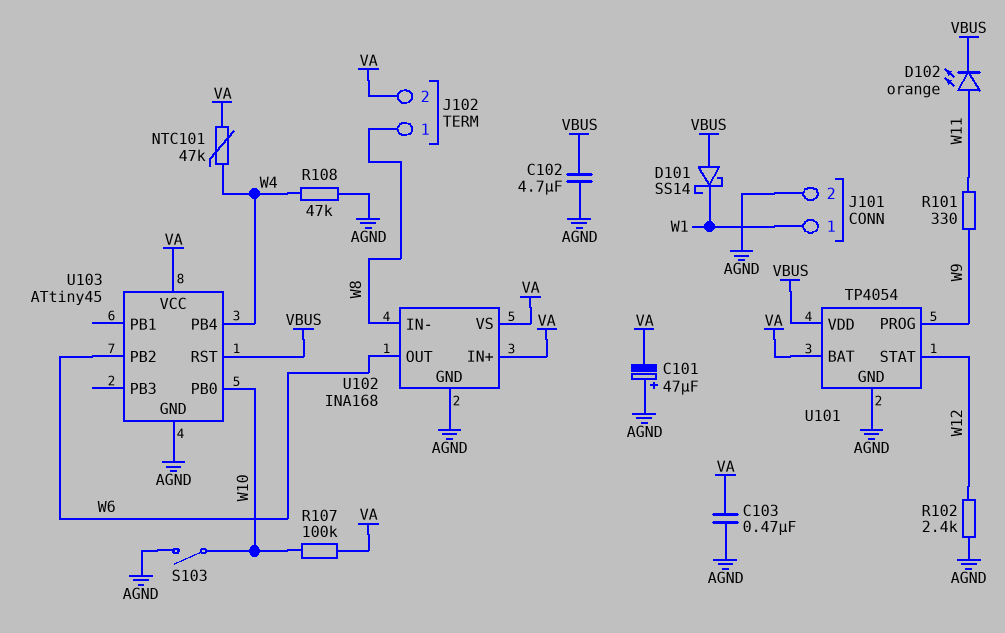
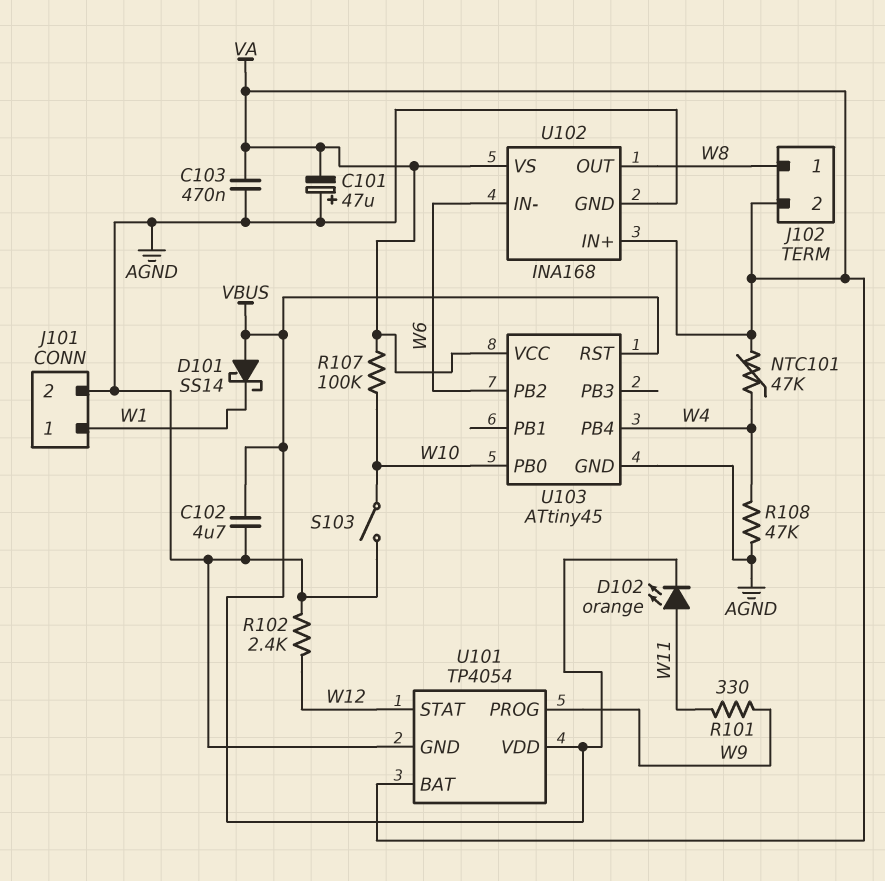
U102 pin IN-: W8 -> W6
U102 pin OUT: W6 -> W8

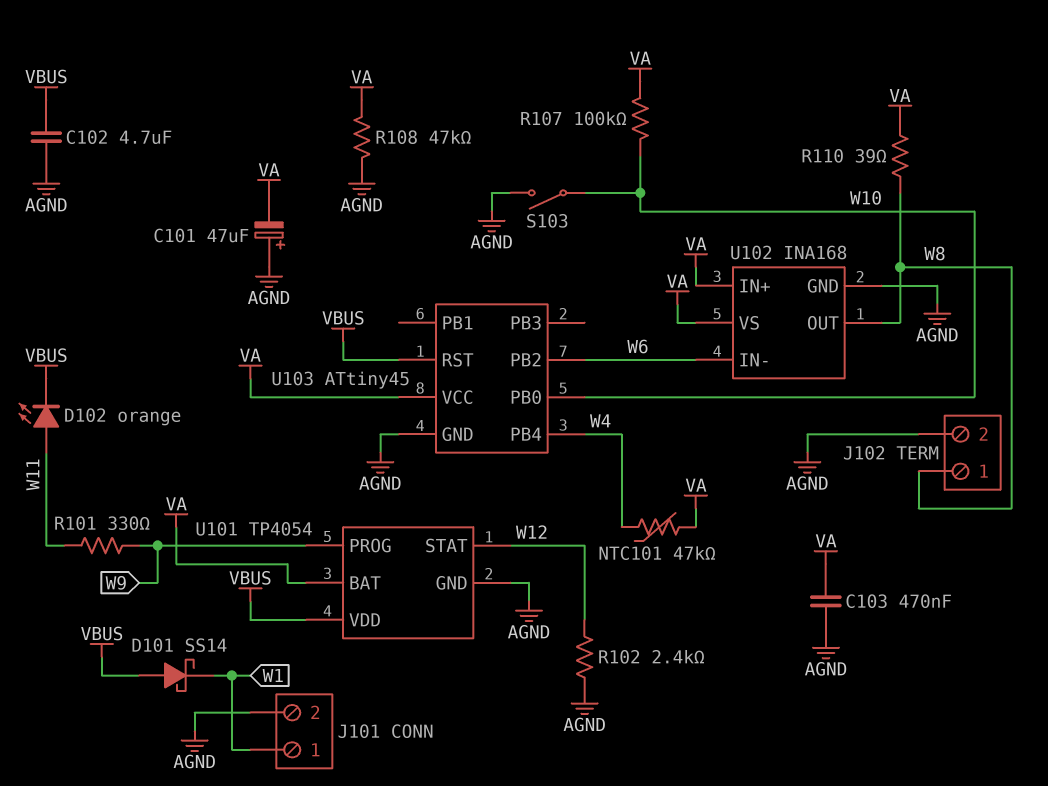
J102 pin 2: VA -> AGND
R108: 47k (AGND, W4) -> 47k (AGND, VA)
R110: none -> 39 (VA, W8)

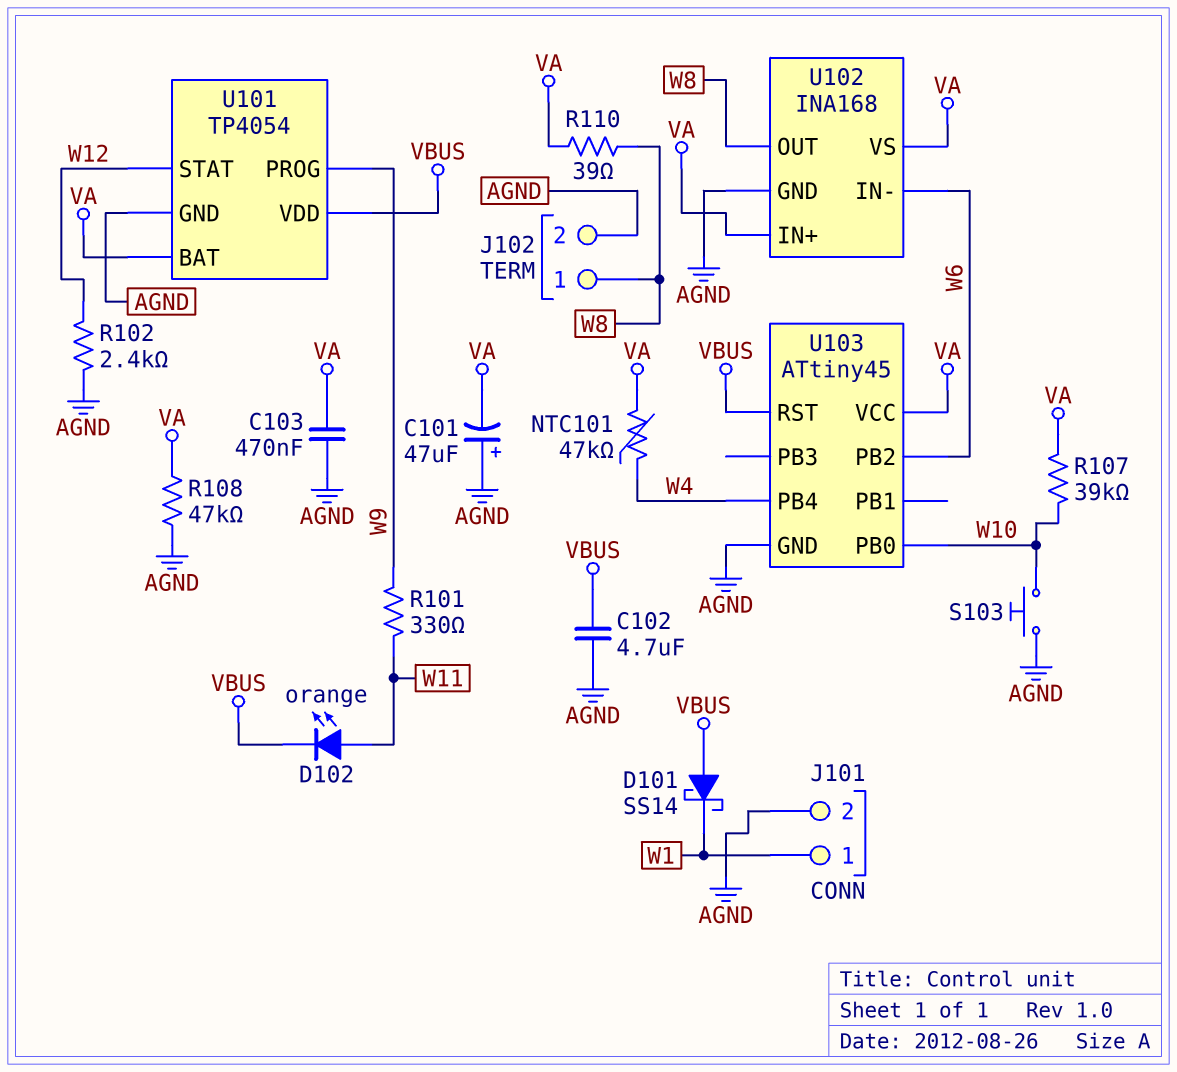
R107: 100k (VA, W10) -> 39k (VA, W10)
S103: switch (AGND, W10) -> button (AGND, W10)

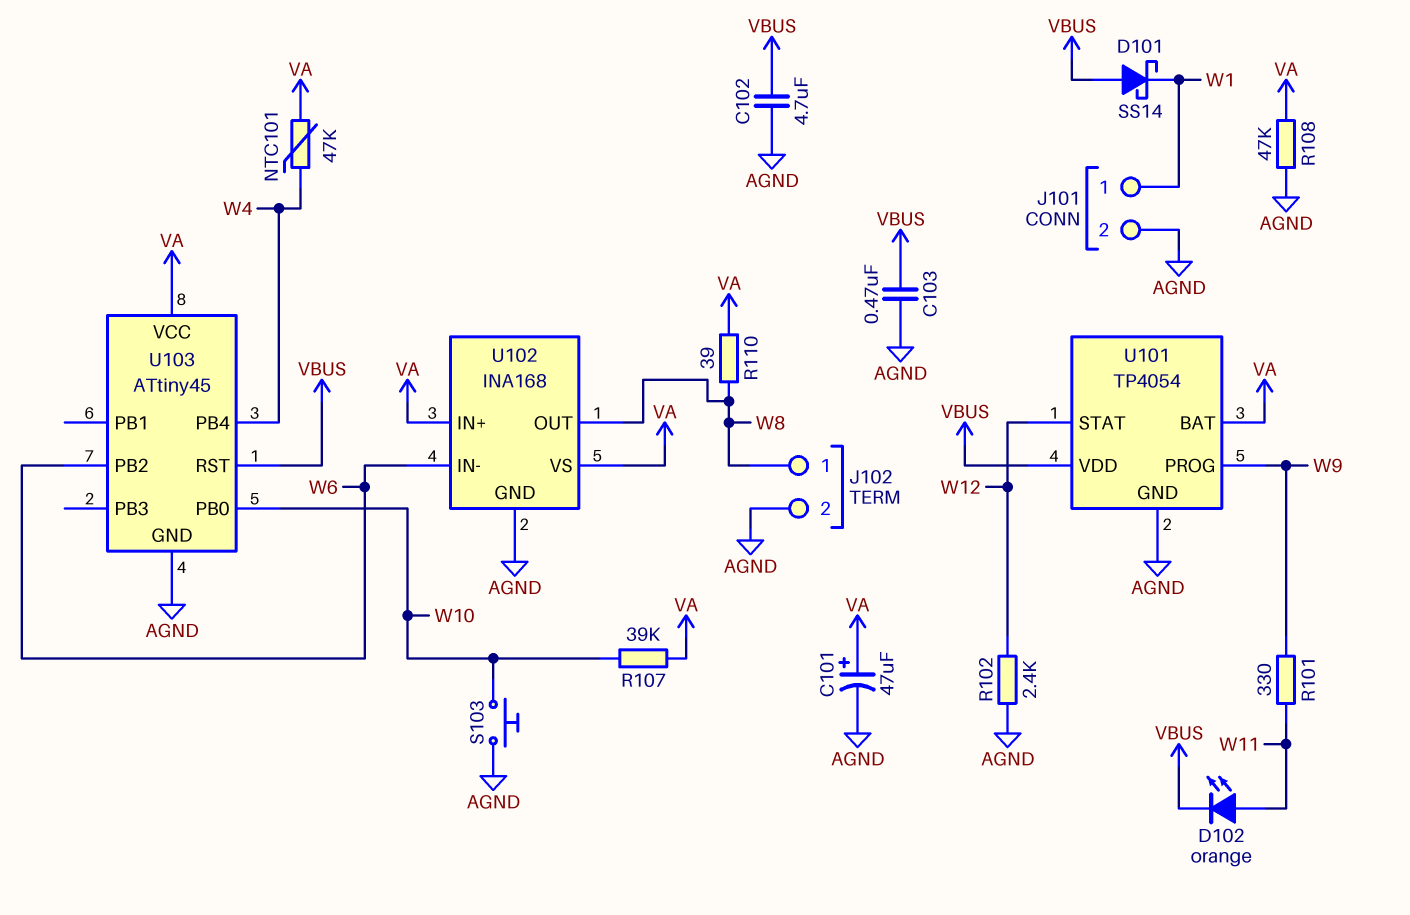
C101: 47uF (plus AGND, minus VA) -> 47uF (plus VA, minus AGND)
C103: 470nF (AGND, VA) -> 470nF (AGND, VBUS)

